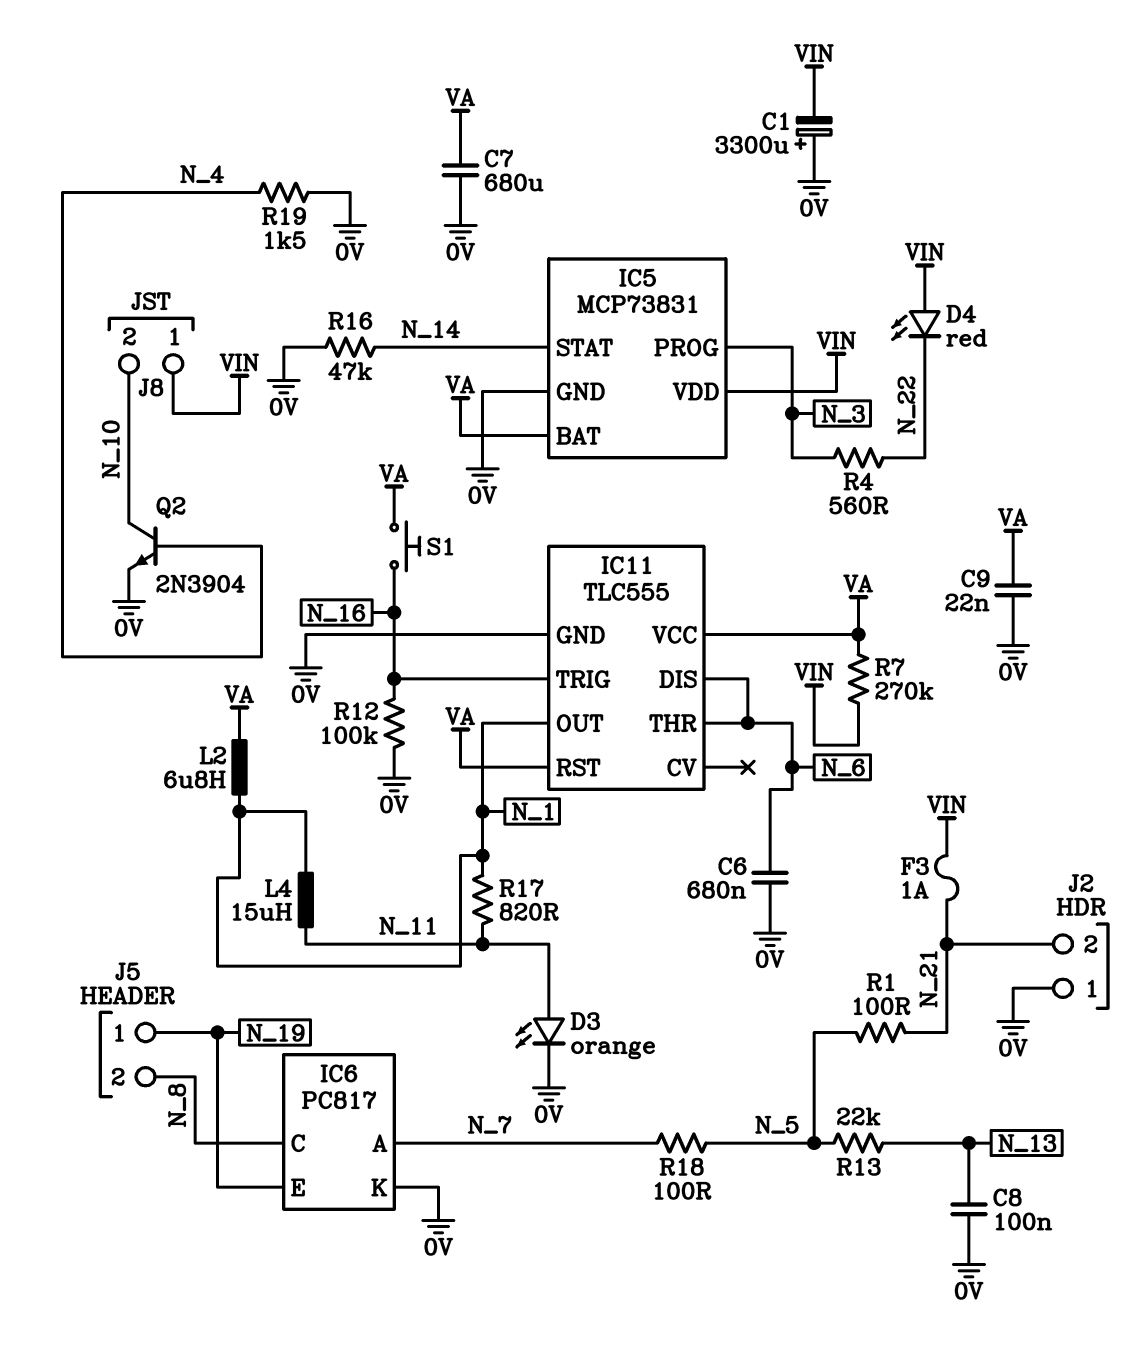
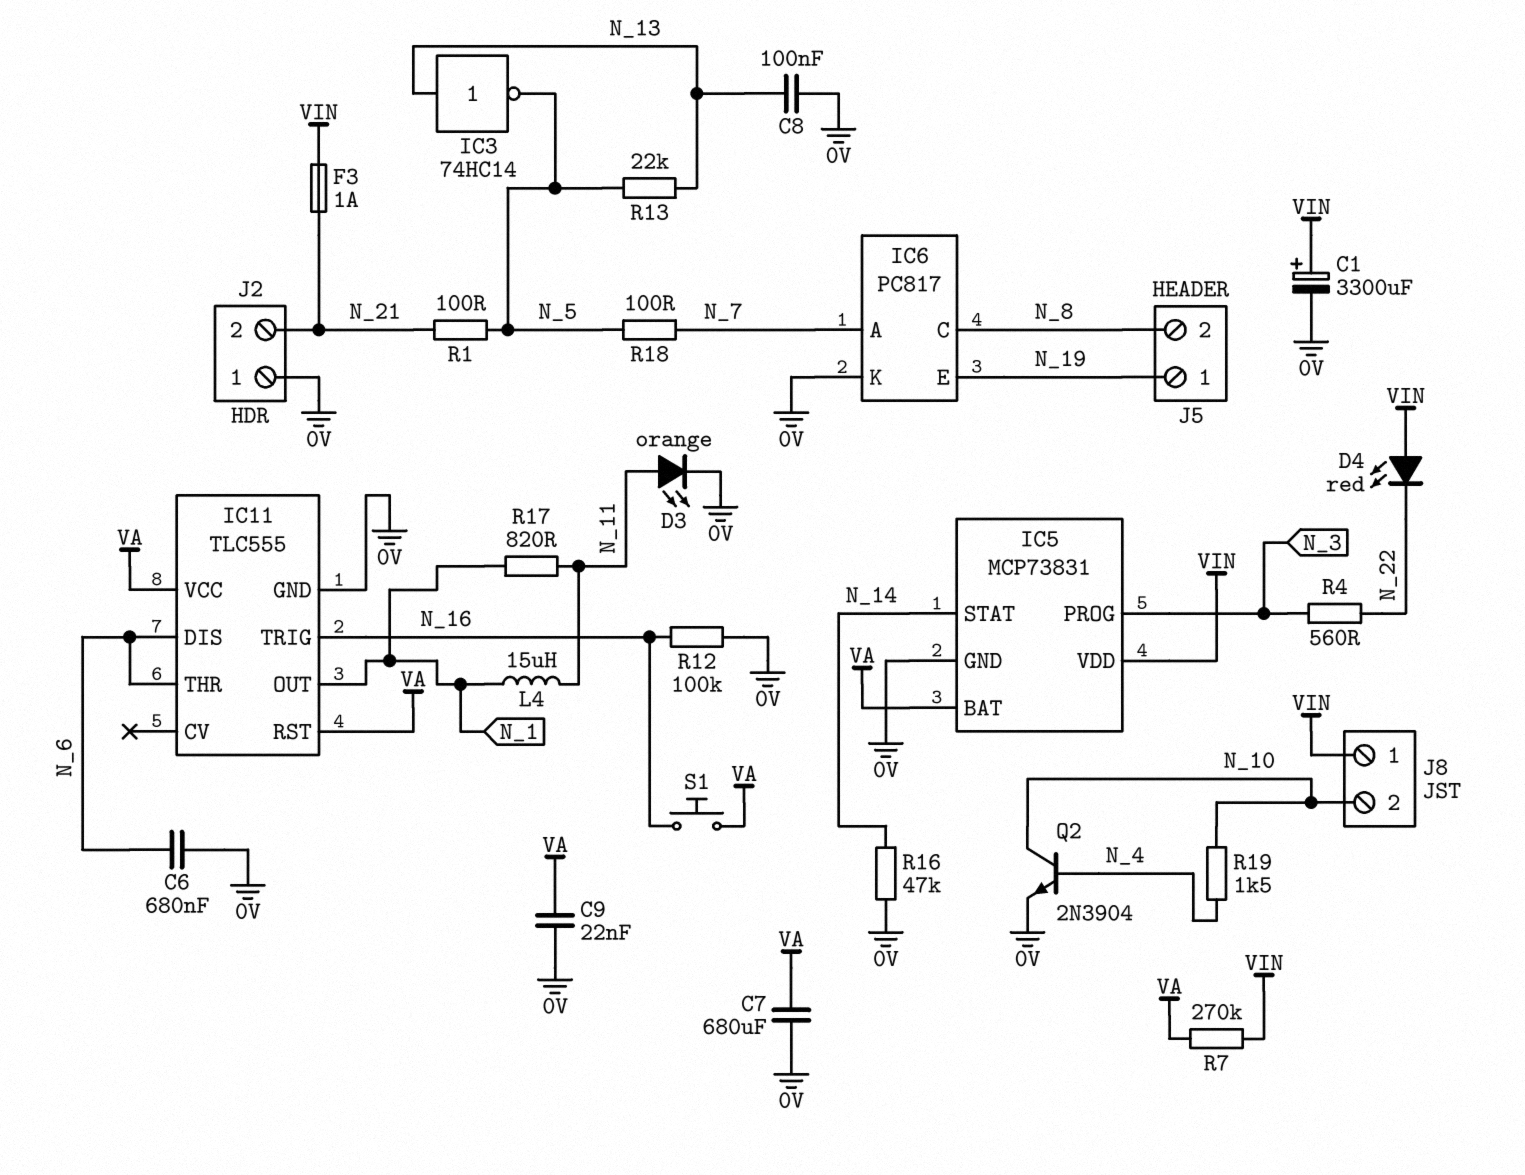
C1: 3300uF (plus 0V, minus VIN) -> 3300uF (plus VIN, minus 0V)
IC3: none -> NOT 74HC14 (in N_13, out N_5)
L2: 6.8uH (N_1, VA) -> none
R19: 1.5k (0V, N_4) -> 1.5k (N_4, N_10)

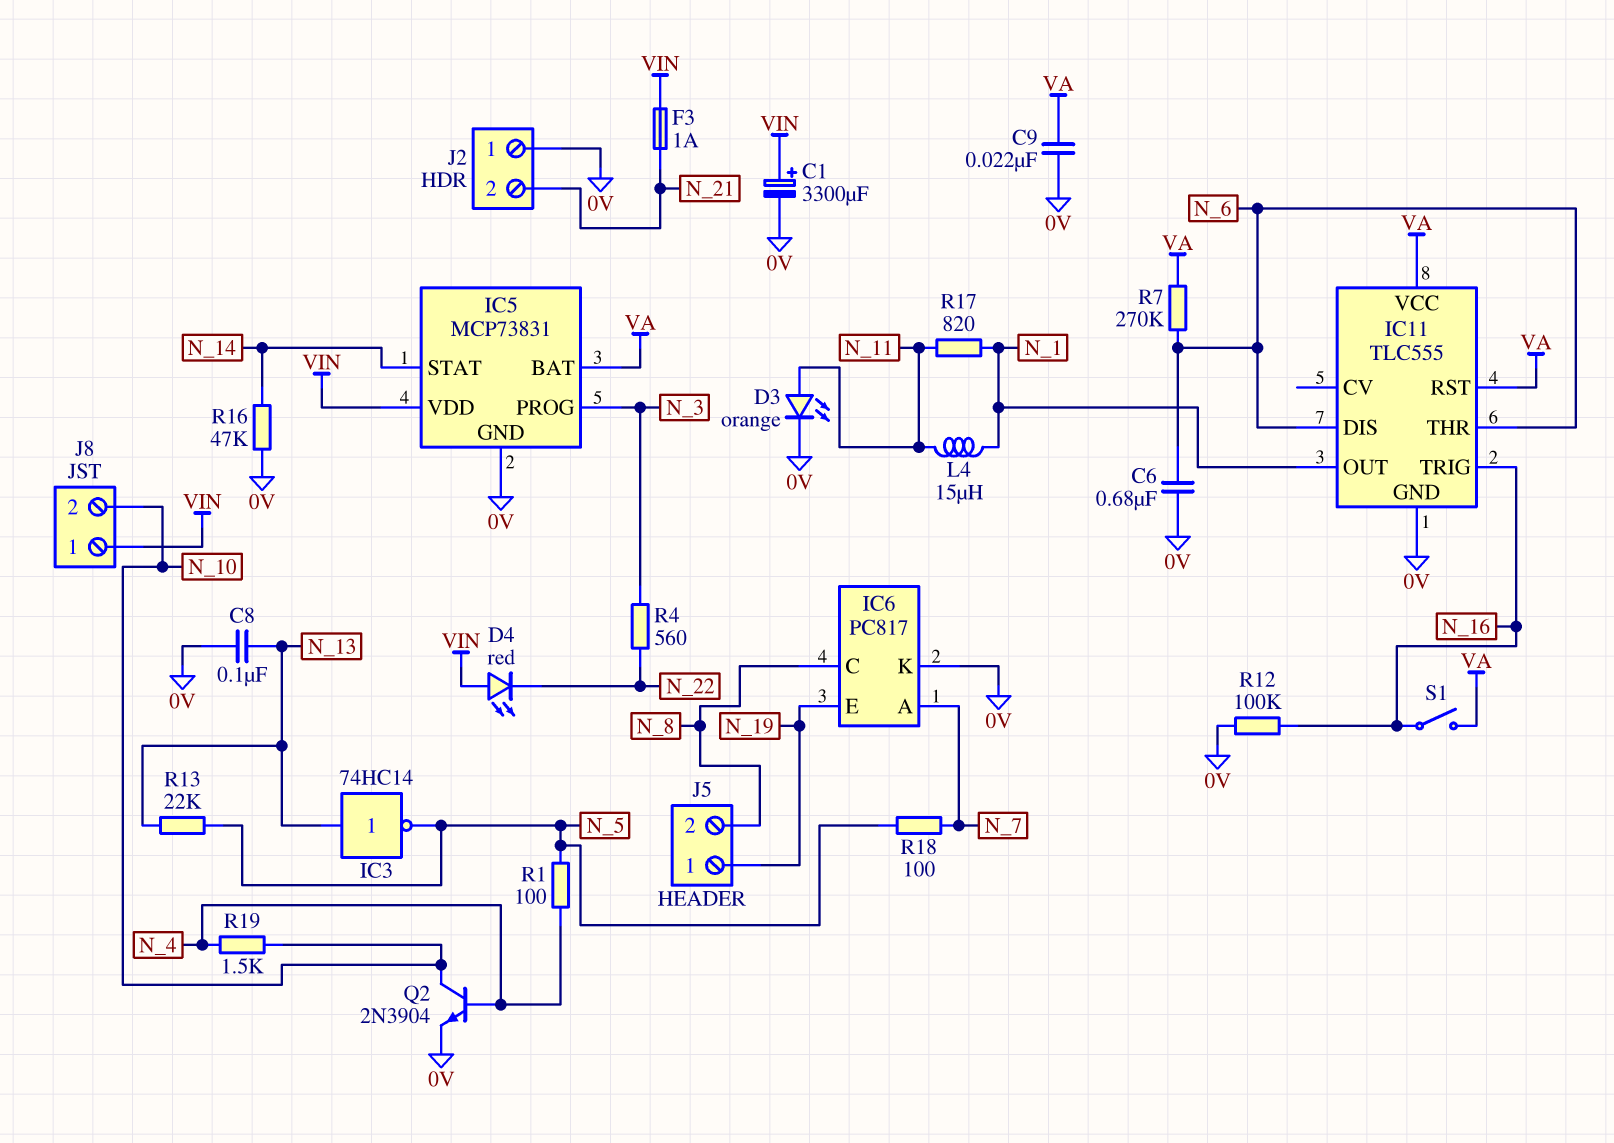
C7: 680uF (0V, VA) -> none
R1: 100 (N_5, N_21) -> 100 (N_4, N_5)
R7: 270k (VA, VIN) -> 270k (N_6, VA)
S1: button (N_16, VA) -> switch (N_16, VA)

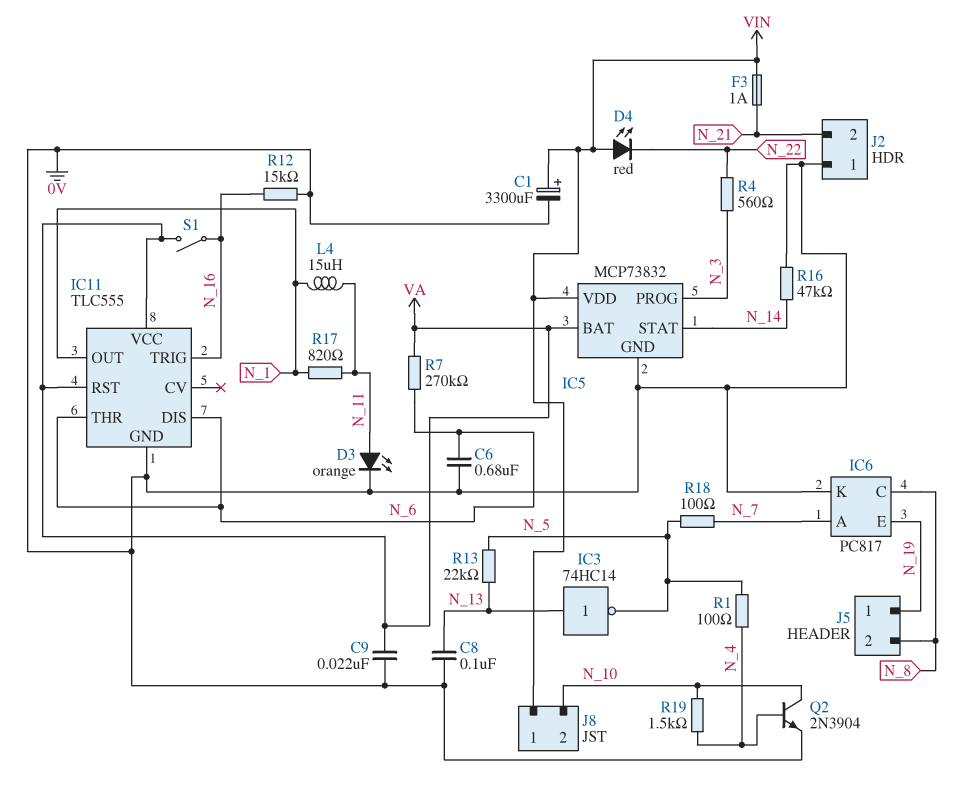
IC5: MCP73831 -> MCP73832
R12: 100k (0V, N_16) -> 15k (0V, N_16)

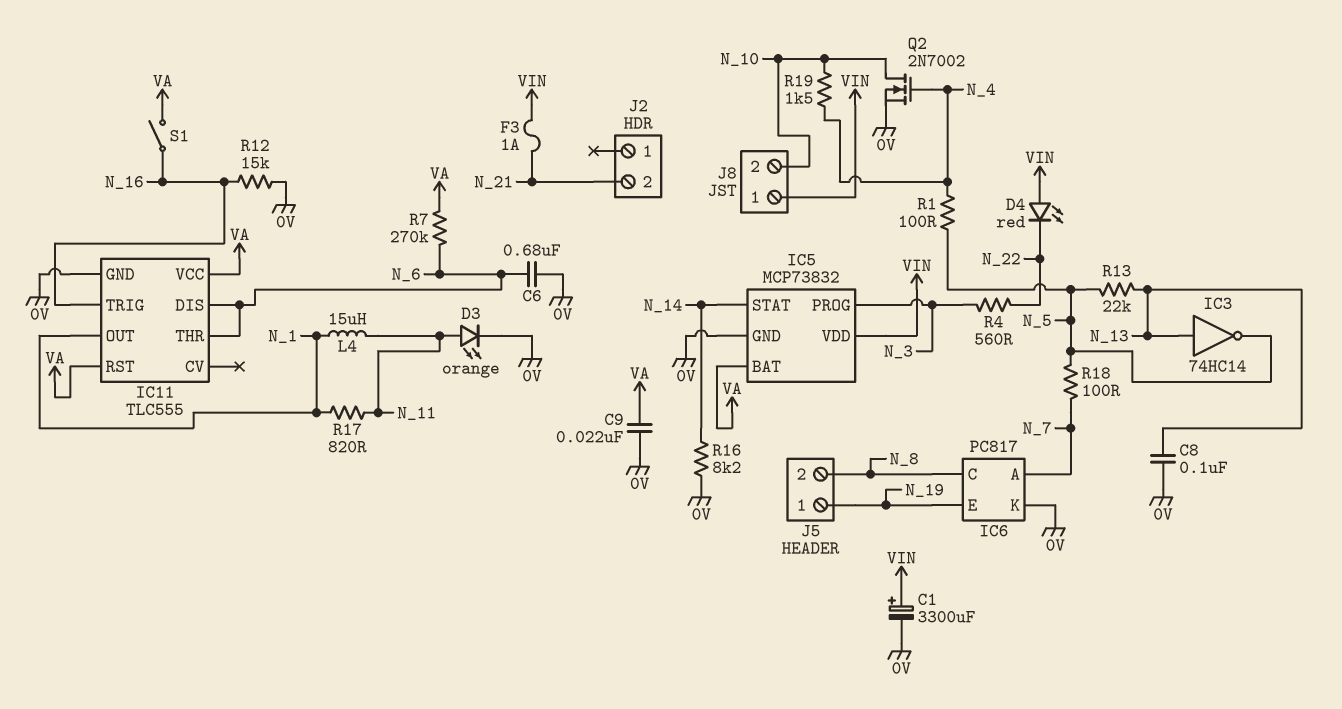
J2 pin 1: 0V -> none
Q2: NPN 2N3904 (B N_4, C N_10, E 0V) -> NMOS 2N7002 (G N_4, D N_10, S 0V)
R16: 47k (0V, N_14) -> 8.2k (0V, N_14)

